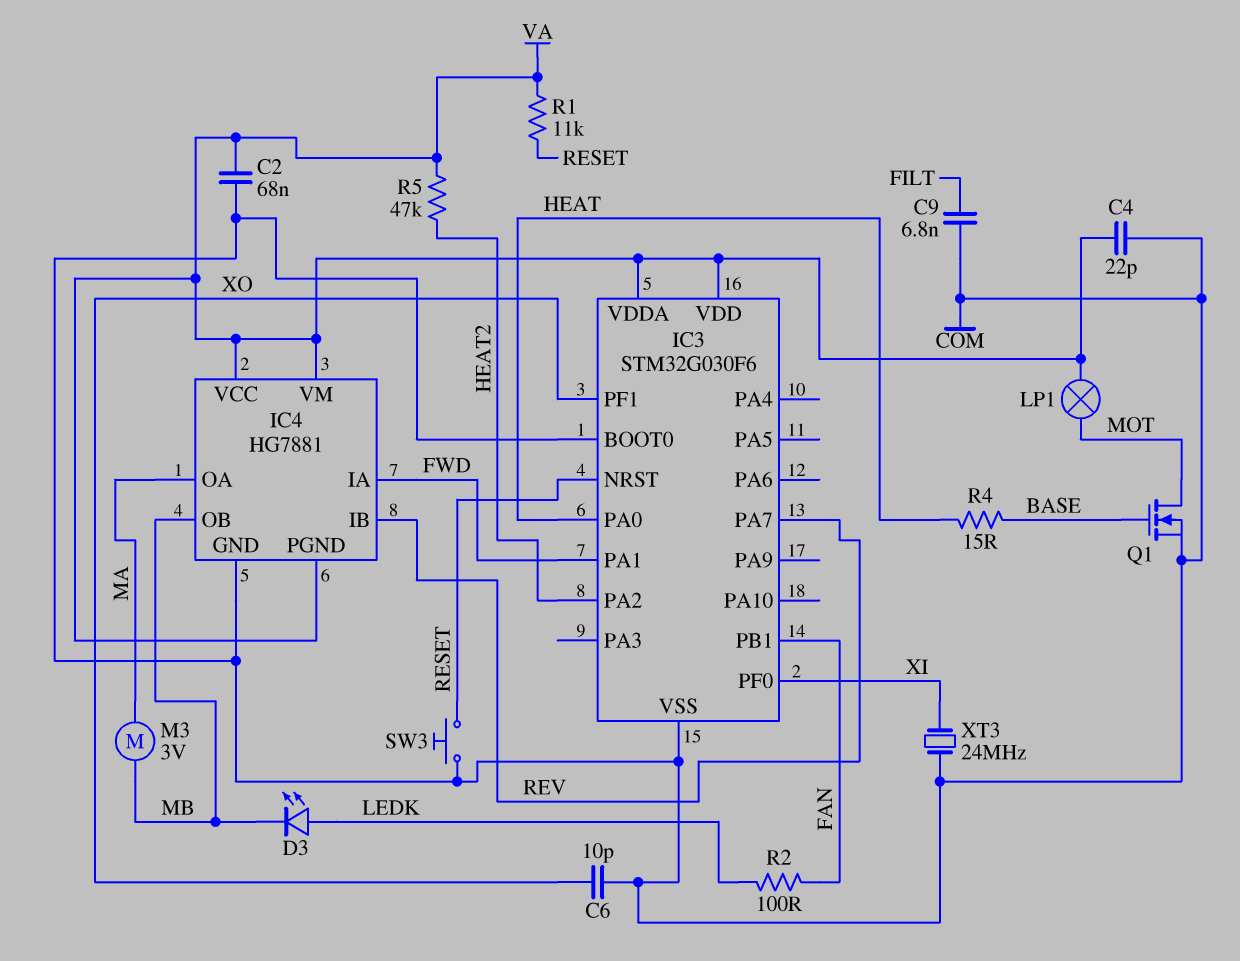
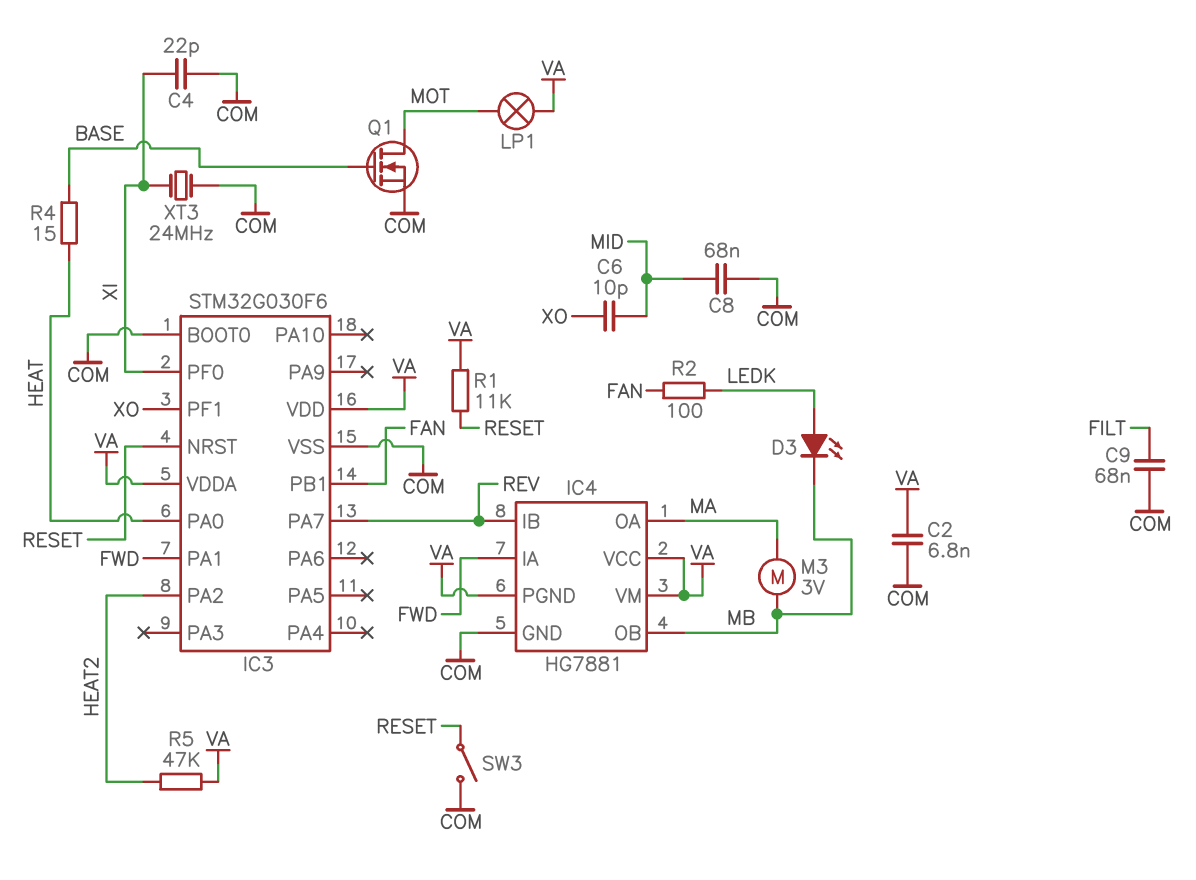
C2: 68nF (COM, VA) -> 6.8nF (COM, VA)
C4: 22pF (COM, VA) -> 22pF (COM, XI)
C6: 10pF (COM, XO) -> 10pF (MID, XO)
C8: none -> 68nF (COM, MID)
C9: 6.8nF (COM, FILT) -> 68nF (COM, FILT)
SW3: button (COM, RESET) -> switch (COM, RESET)

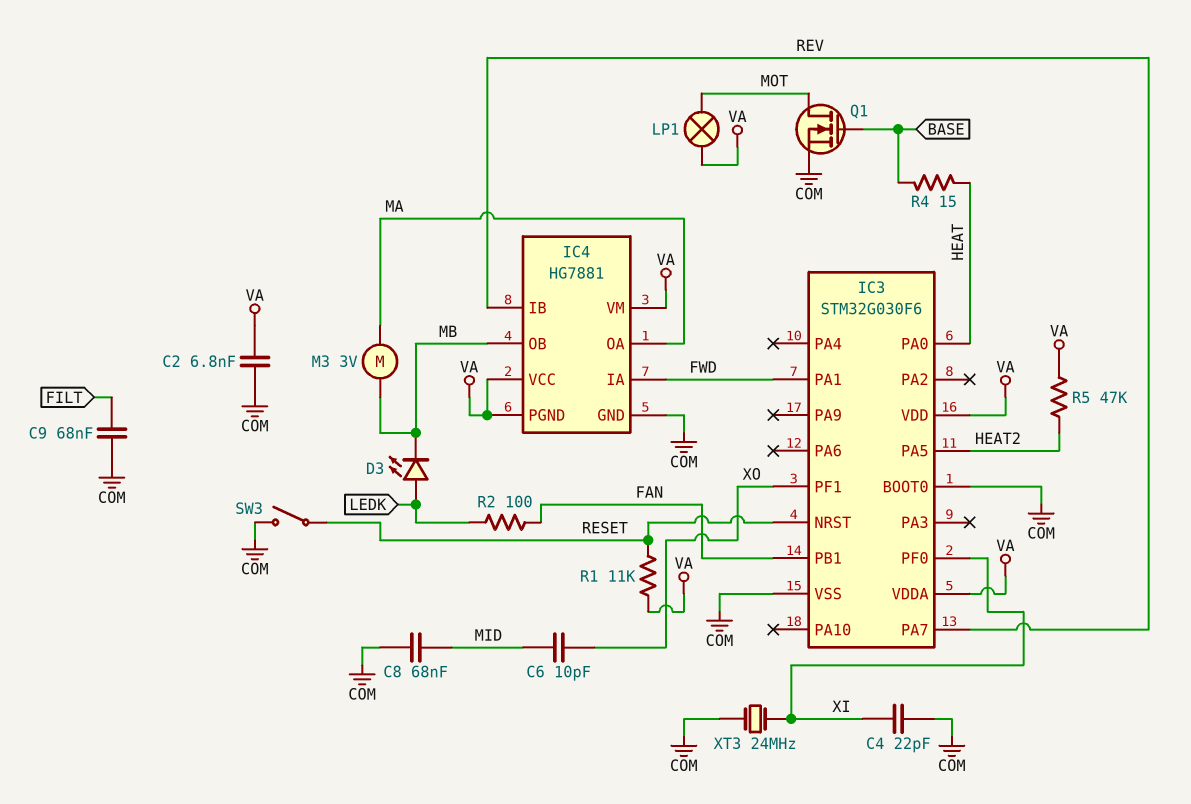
IC3 pin PA2: HEAT2 -> none
IC3 pin PA5: none -> HEAT2

